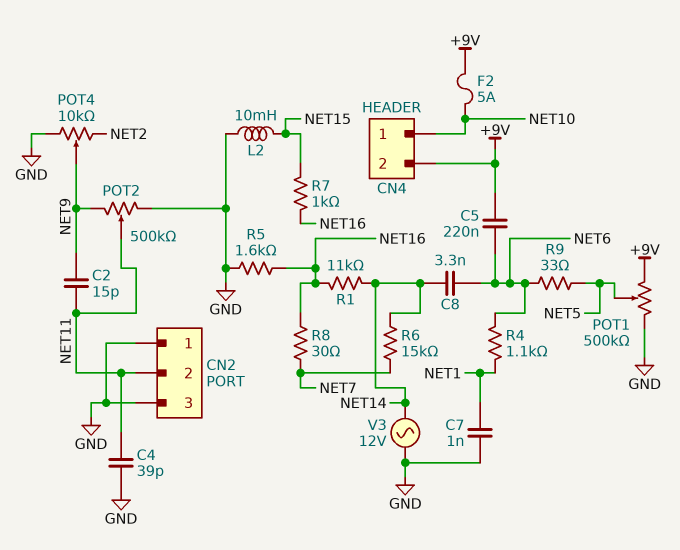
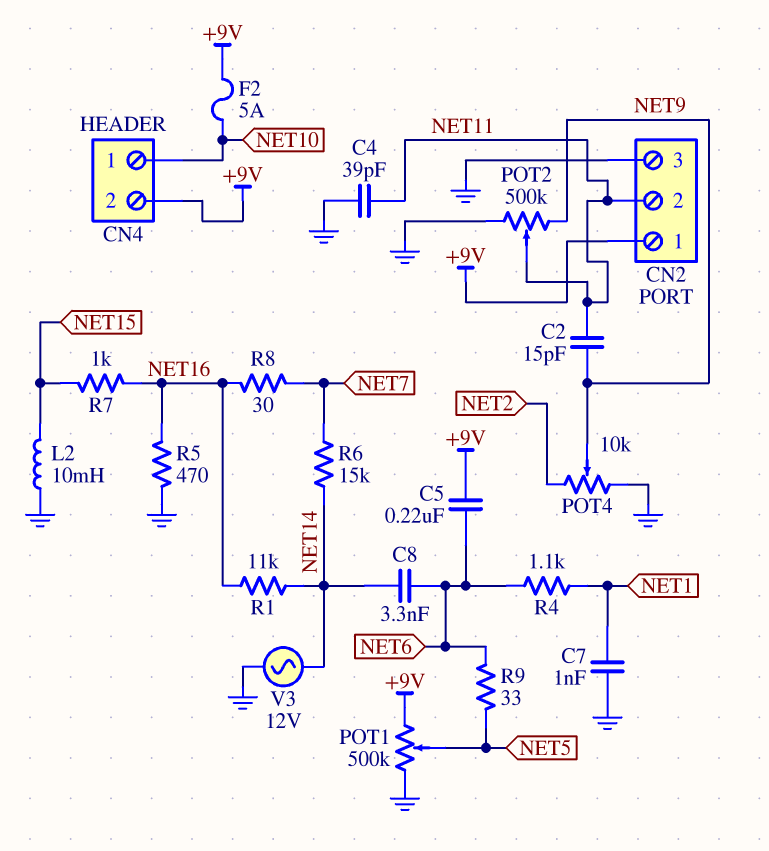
CN2 pin 1: GND -> +9V
R5: 1.6k (GND, NET16) -> 470 (GND, NET16)

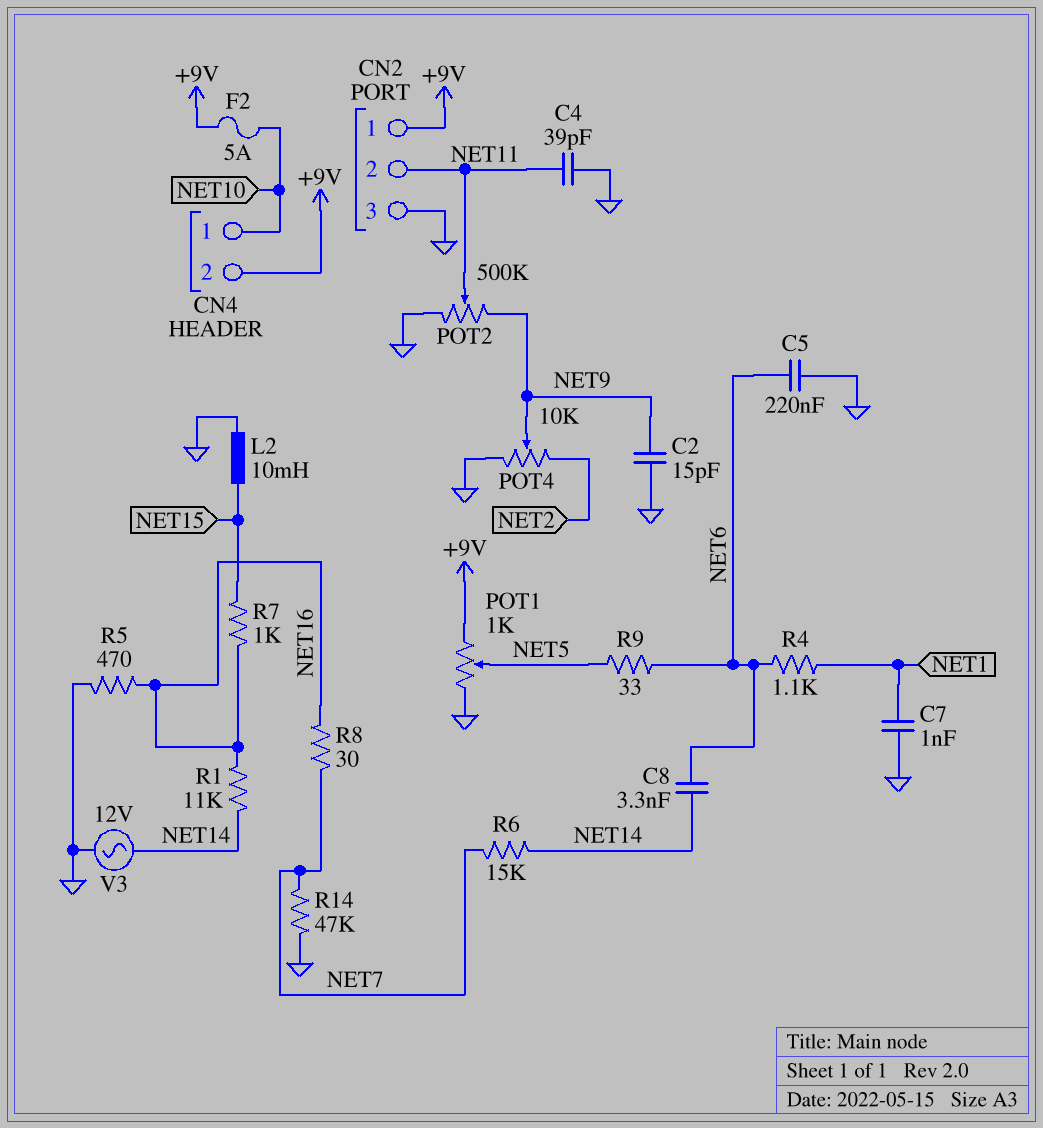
C2: 15pF (NET9, NET11) -> 15pF (GND, NET9)
C5: 220nF (+9V, NET6) -> 220nF (GND, NET6)
POT1: 500k (+9V, GND, wiper NET5) -> 1k (+9V, GND, wiper NET5)
R14: none -> 47k (GND, NET7)

